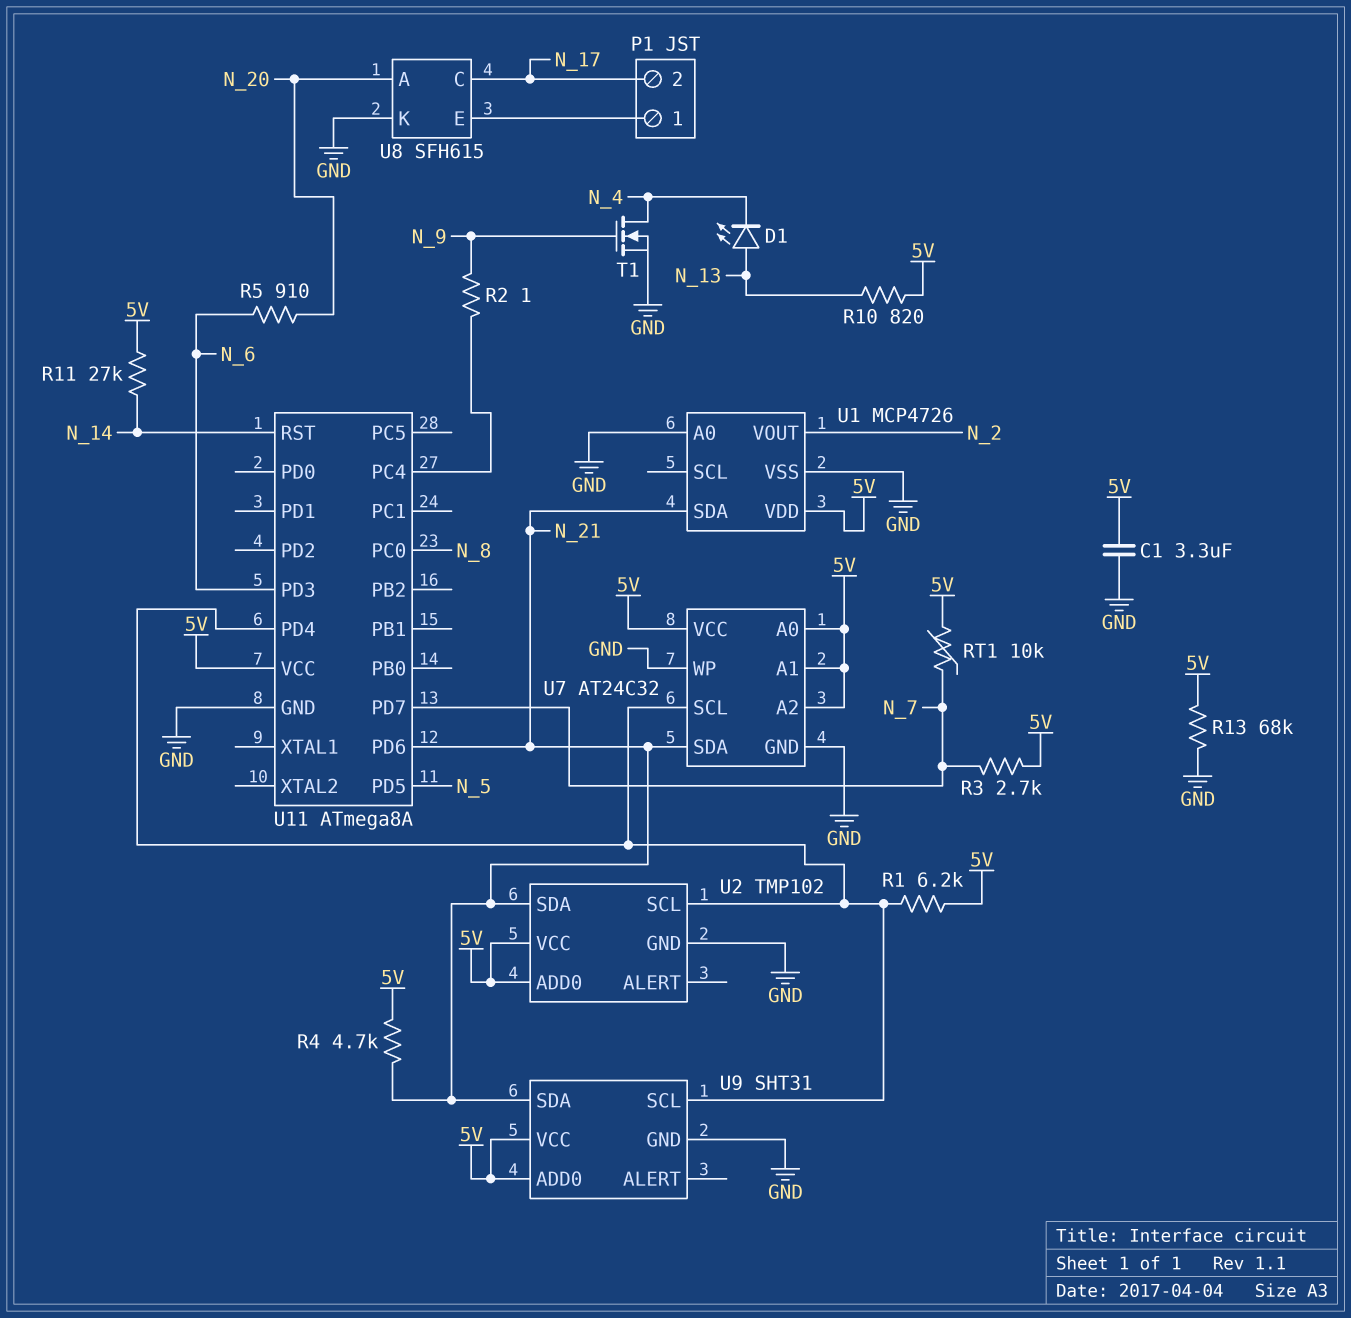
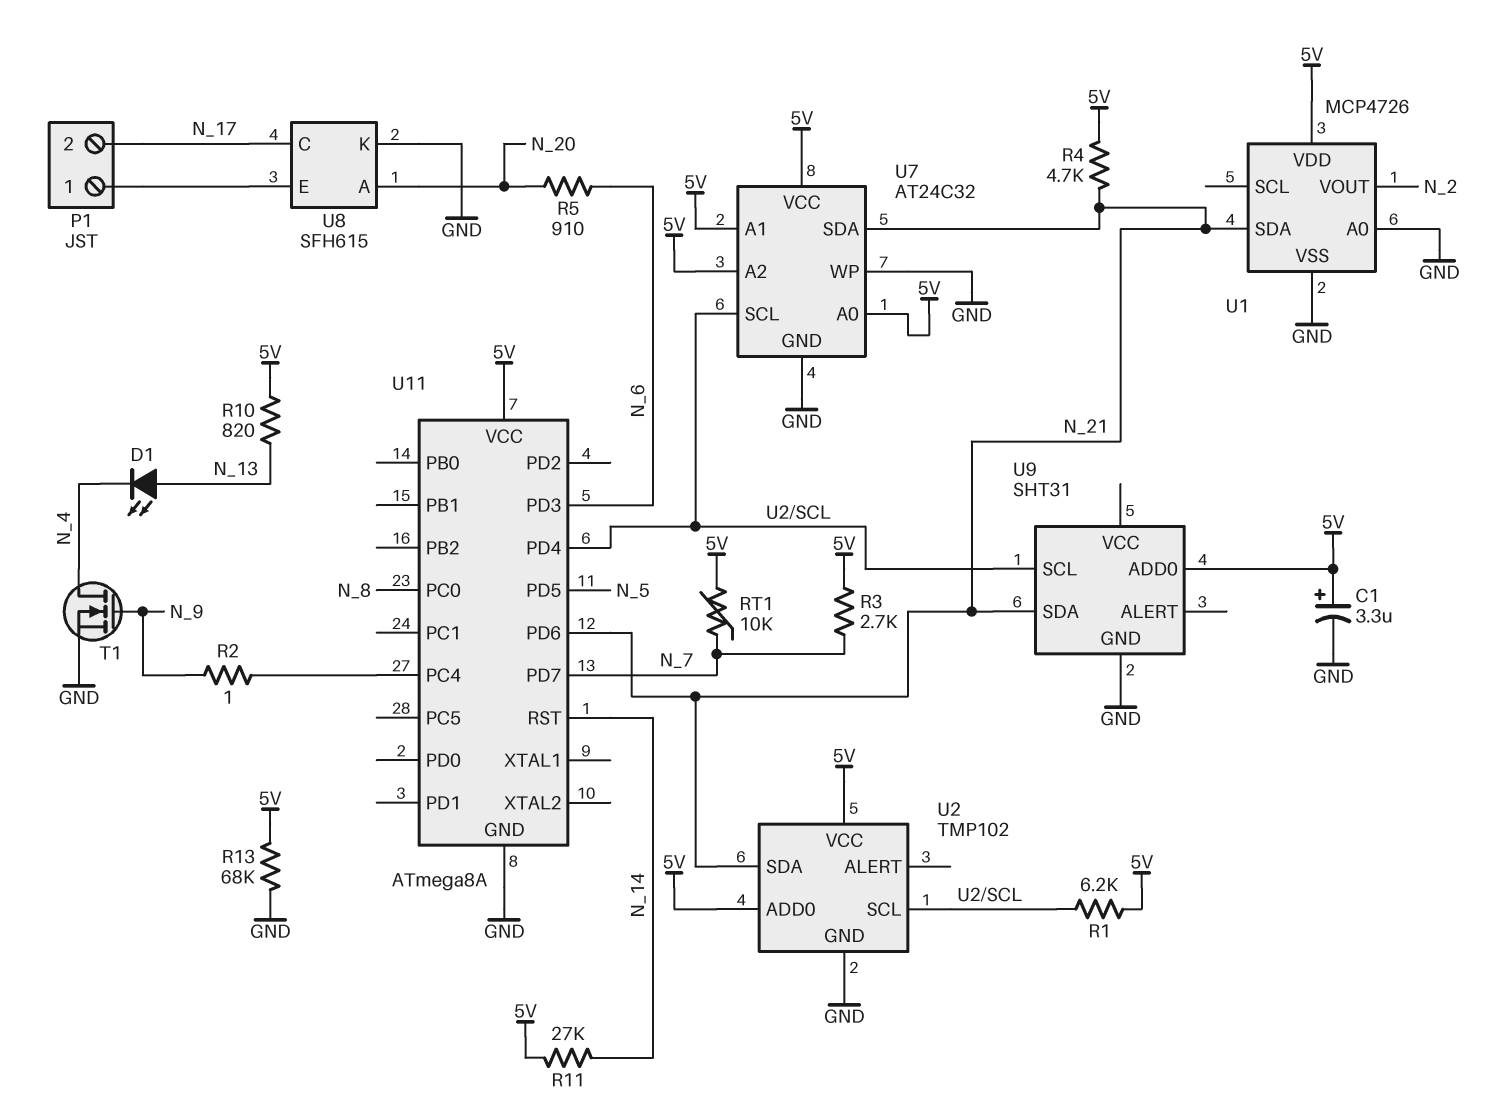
C1: 3.3uF (5V, GND) -> 3.3uF (plus 5V, minus GND)
U9 pin VCC: 5V -> none

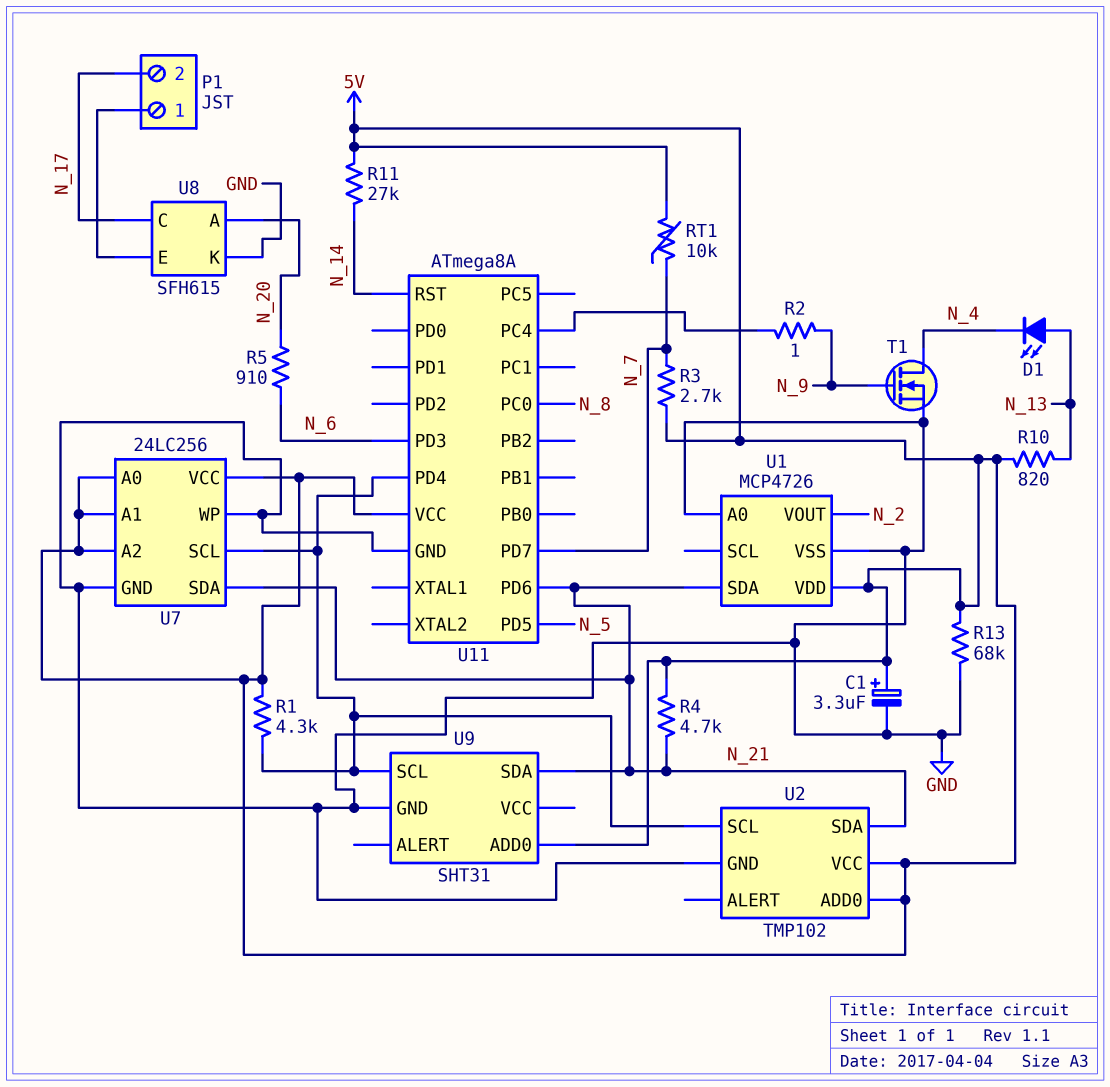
R1: 6.2k (5V, U2/SCL) -> 4.3k (5V, U2/SCL)
U7: AT24C32 -> 24LC256

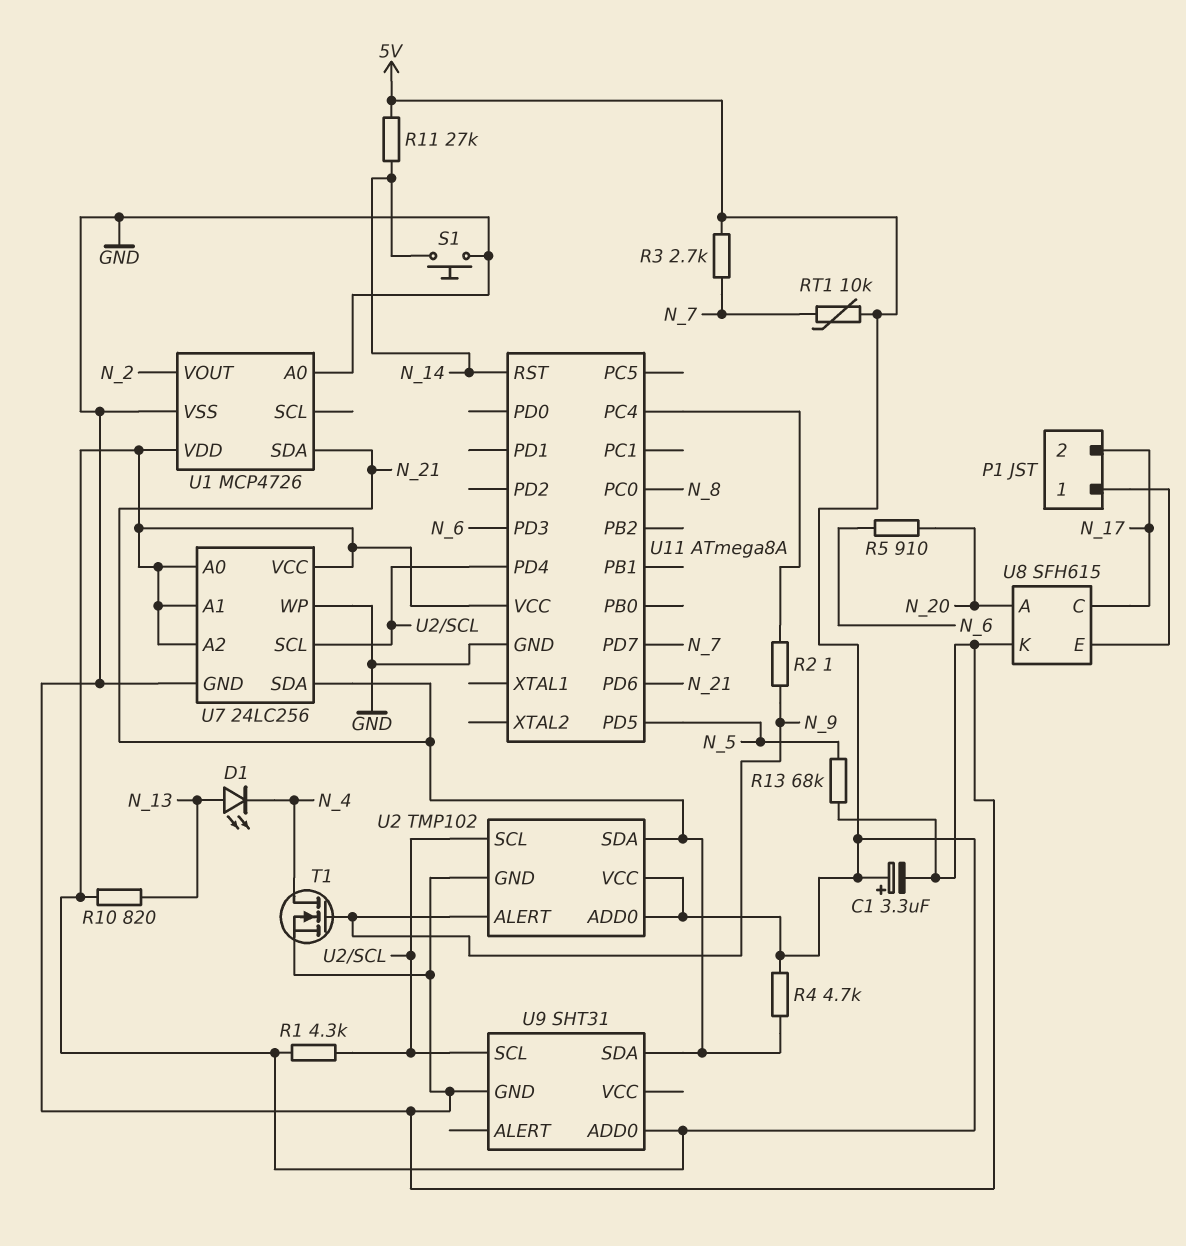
R13: 68k (5V, GND) -> 68k (GND, N_5)
S1: none -> button (GND, N_14)
U2 pin ALERT: none -> N_9

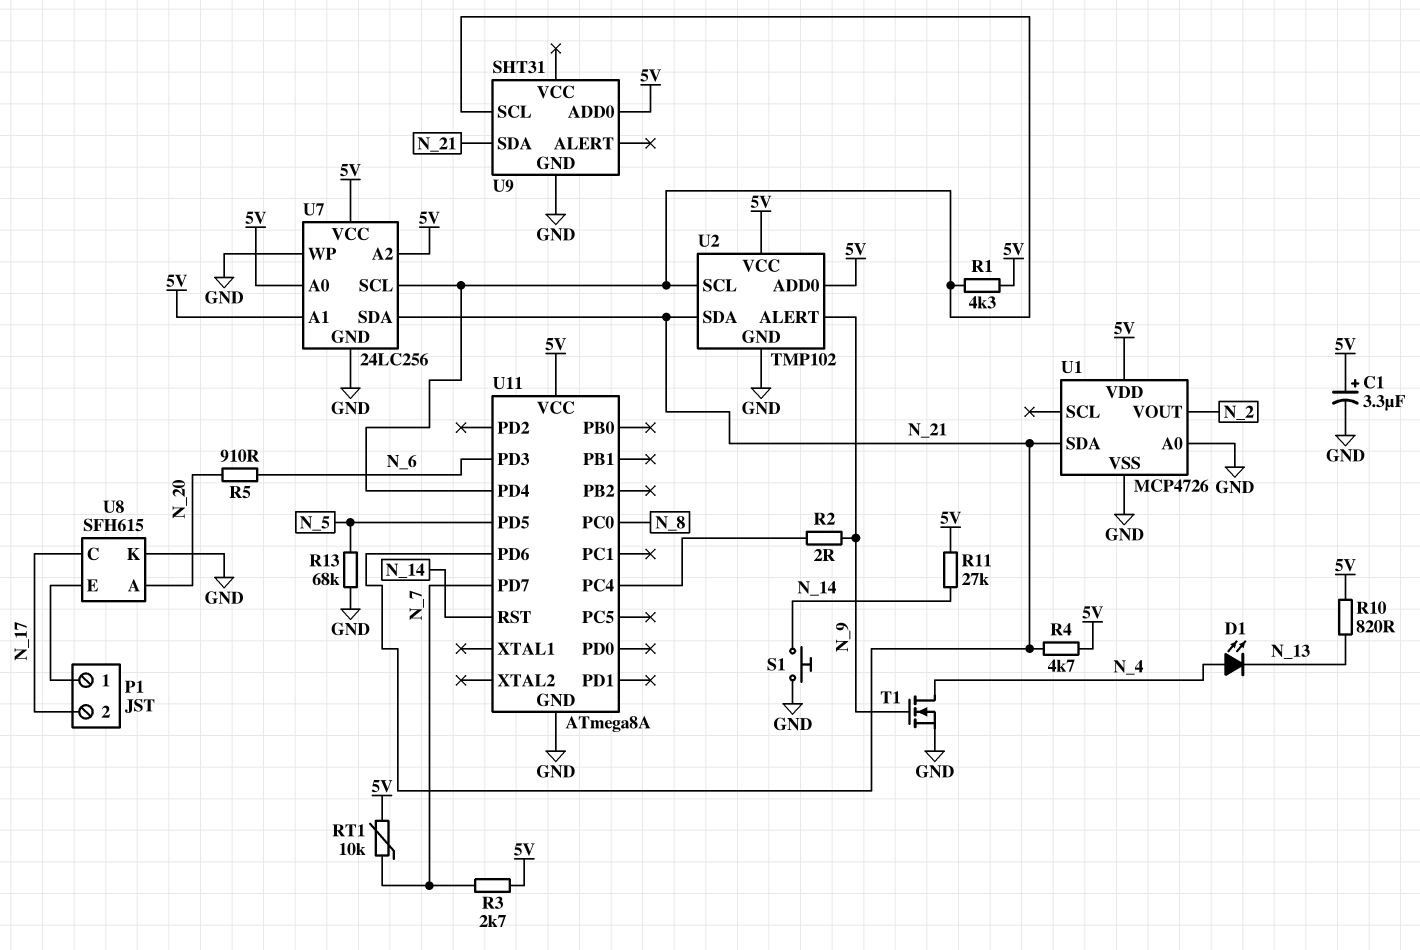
D1: LED (A N_13, K N_4) -> LED (A N_4, K N_13)
R2: 1 (N_9, U11/PC4) -> 2 (N_9, U11/PC4)

